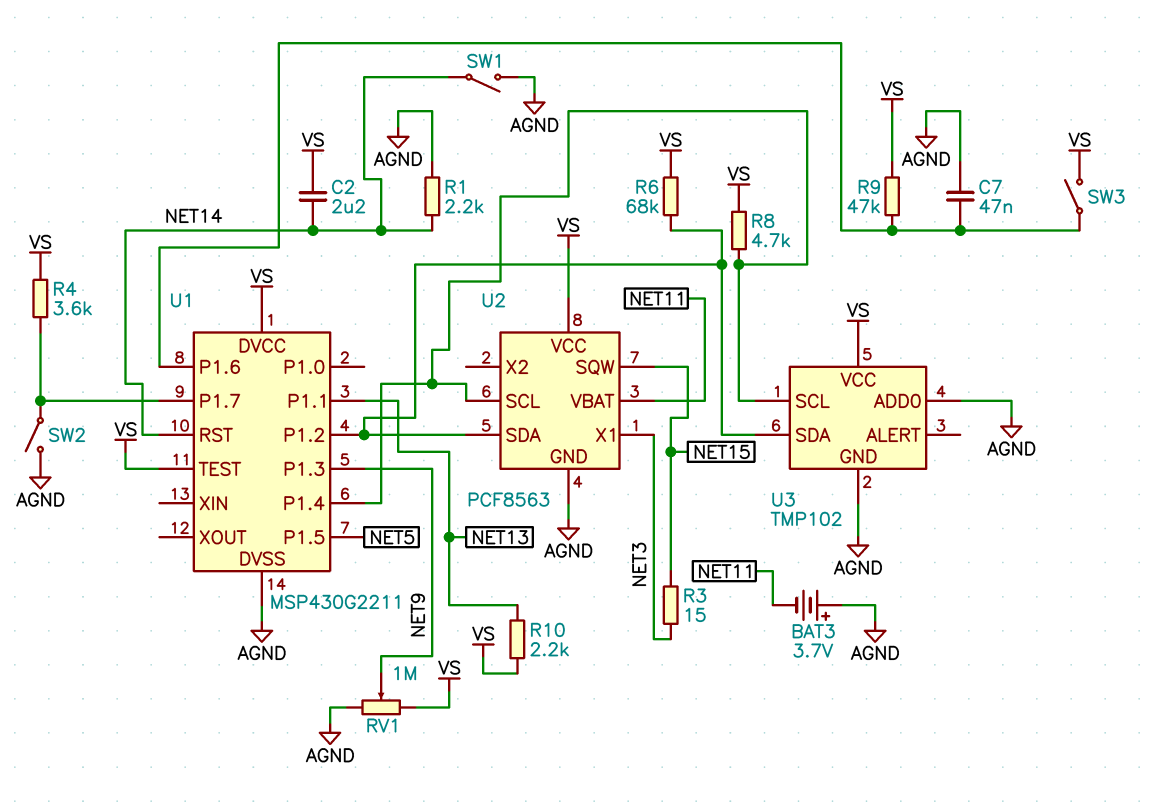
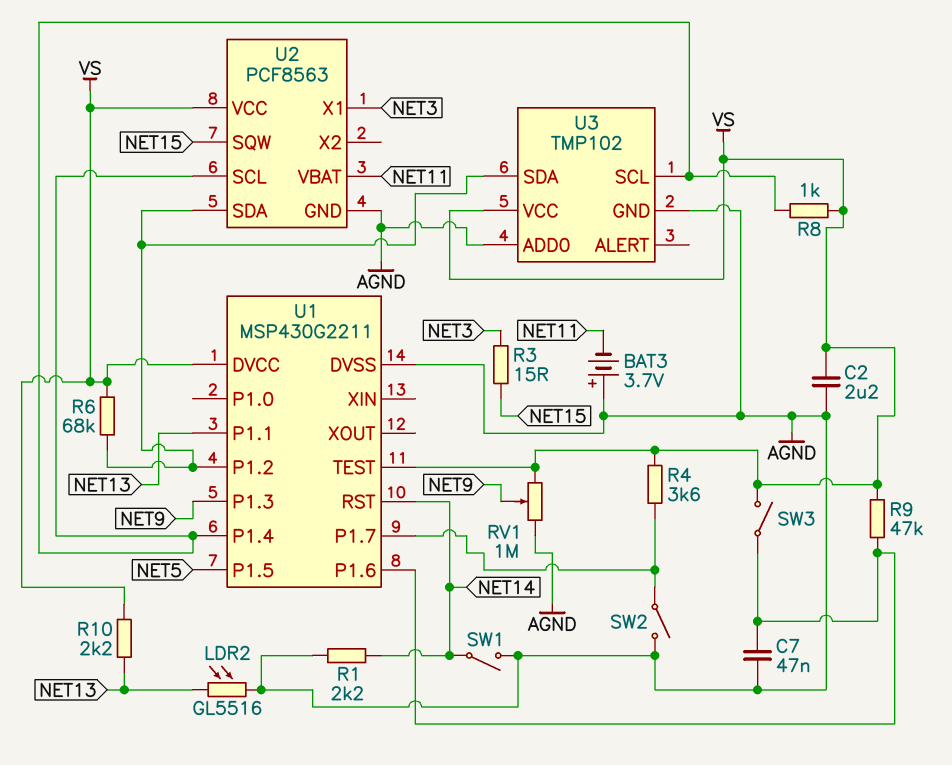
C2: 2.2uF (NET14, VS) -> 2.2uF (AGND, VS)
LDR2: none -> GL5516 (AGND, NET13)
R8: 4.7k (U1/P1.4, VS) -> 1k (U1/P1.4, VS)

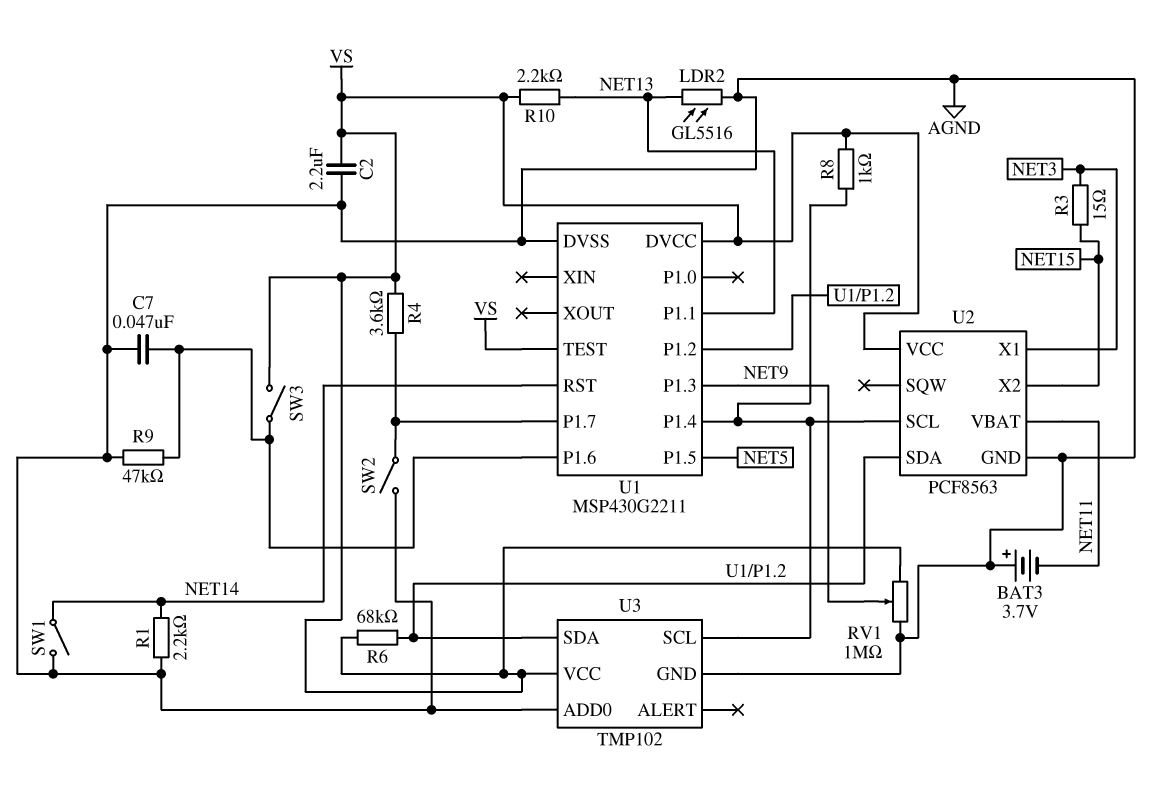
R9: 47k (U1/P1.6, VS) -> 47k (AGND, U1/P1.6)
U2 pin SQW: NET15 -> none
U2 pin X2: none -> NET15

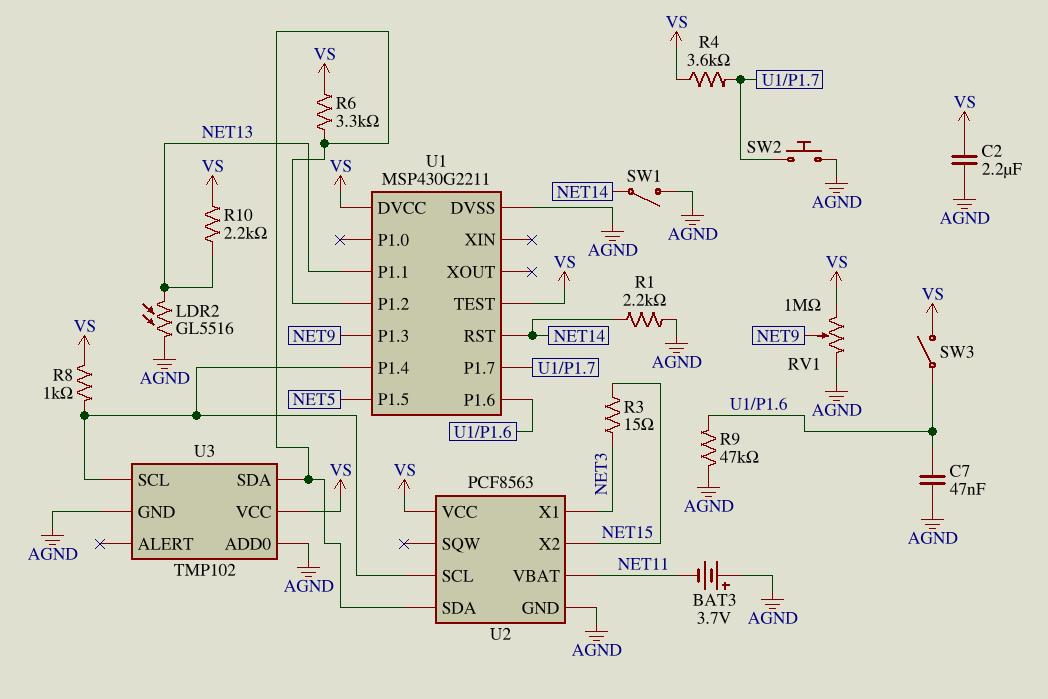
R6: 68k (U1/P1.2, VS) -> 3.3k (U1/P1.2, VS)
SW2: switch (AGND, U1/P1.7) -> button (AGND, U1/P1.7)

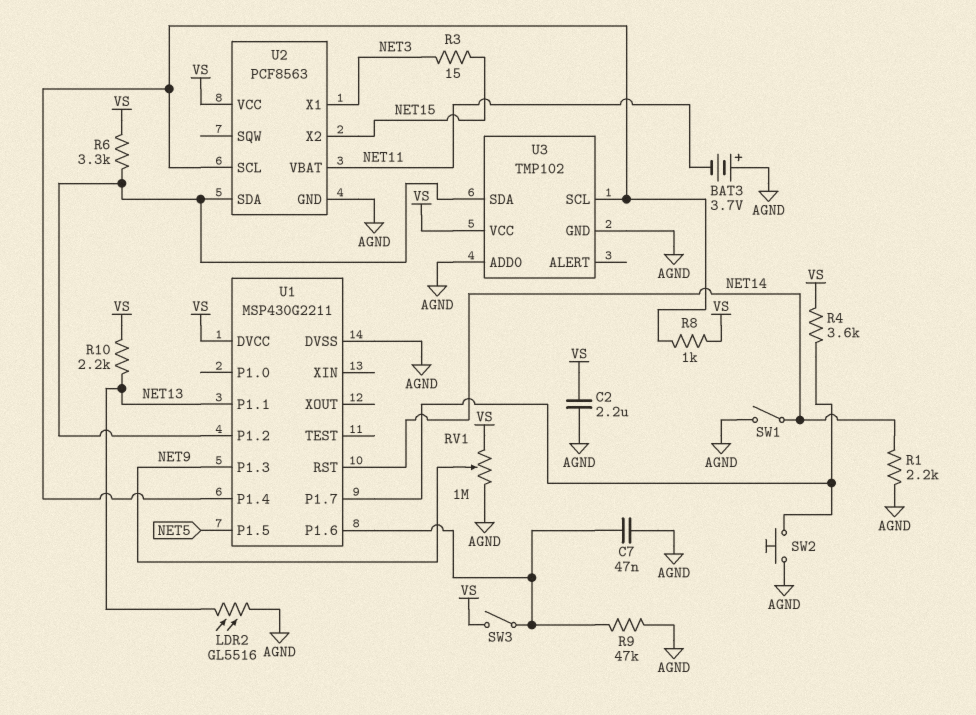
U1 pin TEST: VS -> none

